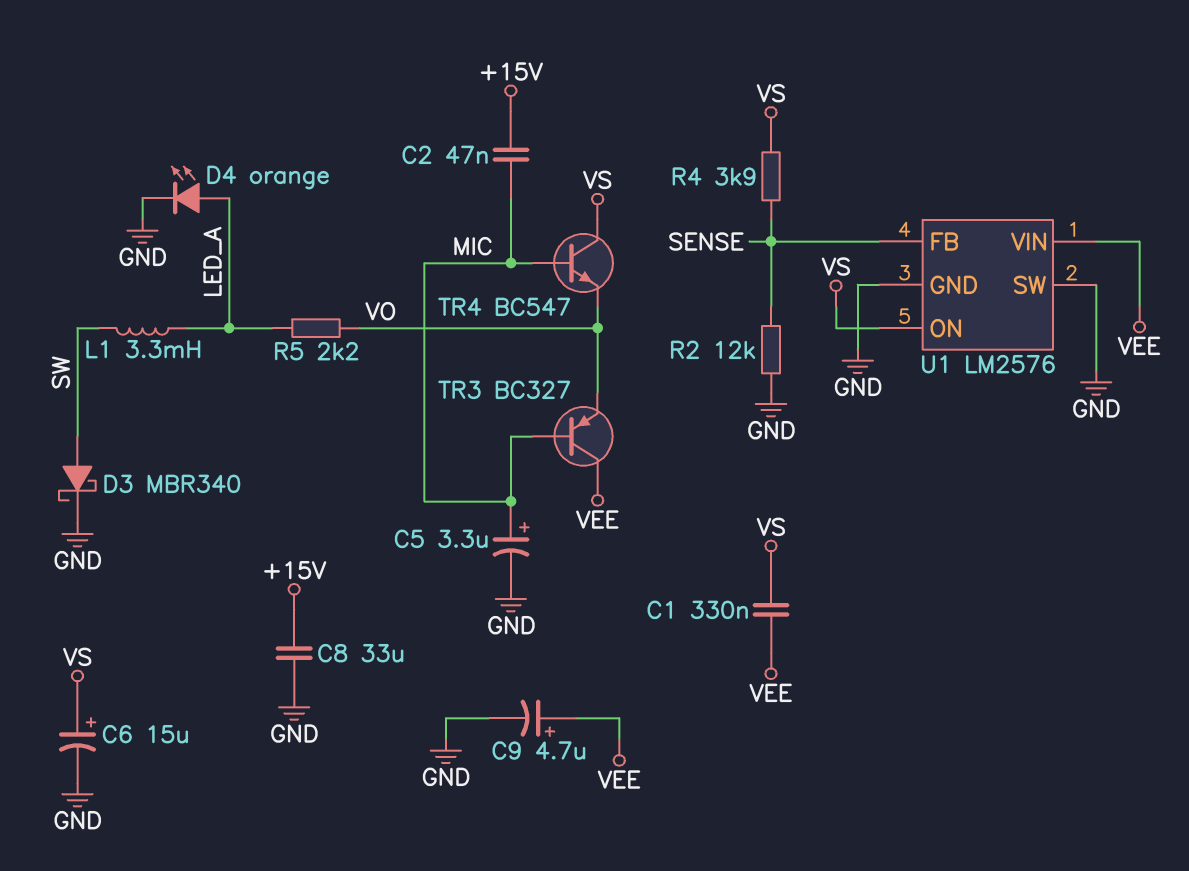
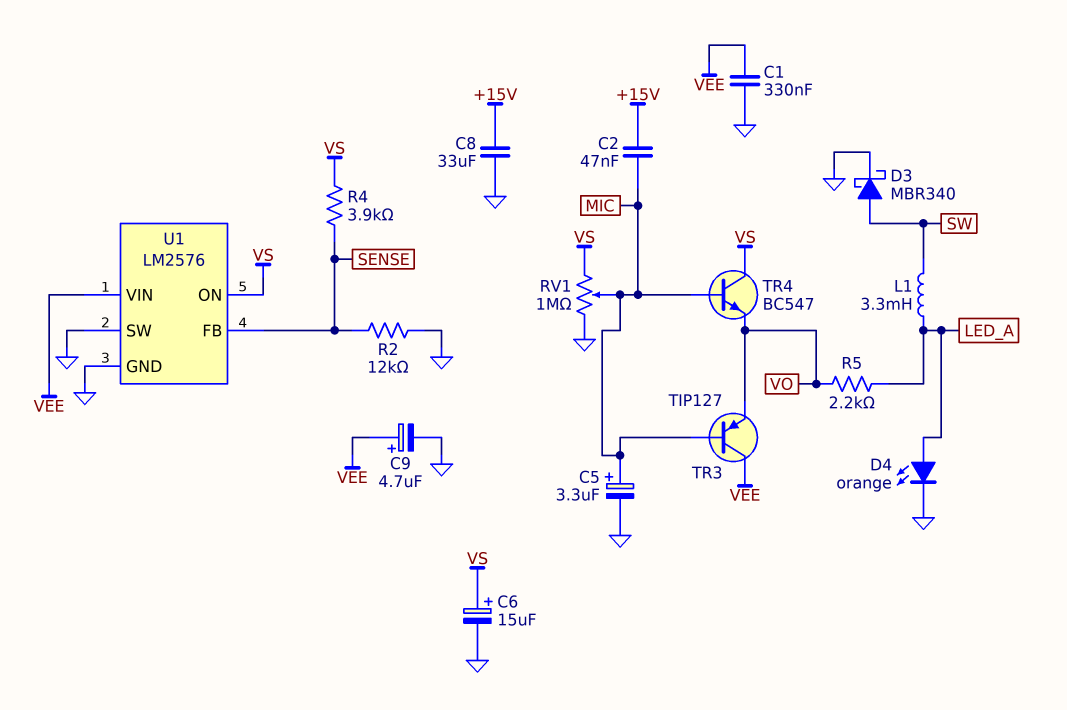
C1: 330nF (VEE, VS) -> 330nF (GND, VEE)
RV1: none -> 1M (GND, VS, wiper MIC)
TR3: PNP BC327 (B MIC, C VEE, E VO) -> PNP TIP127 (B MIC, C VEE, E VO)

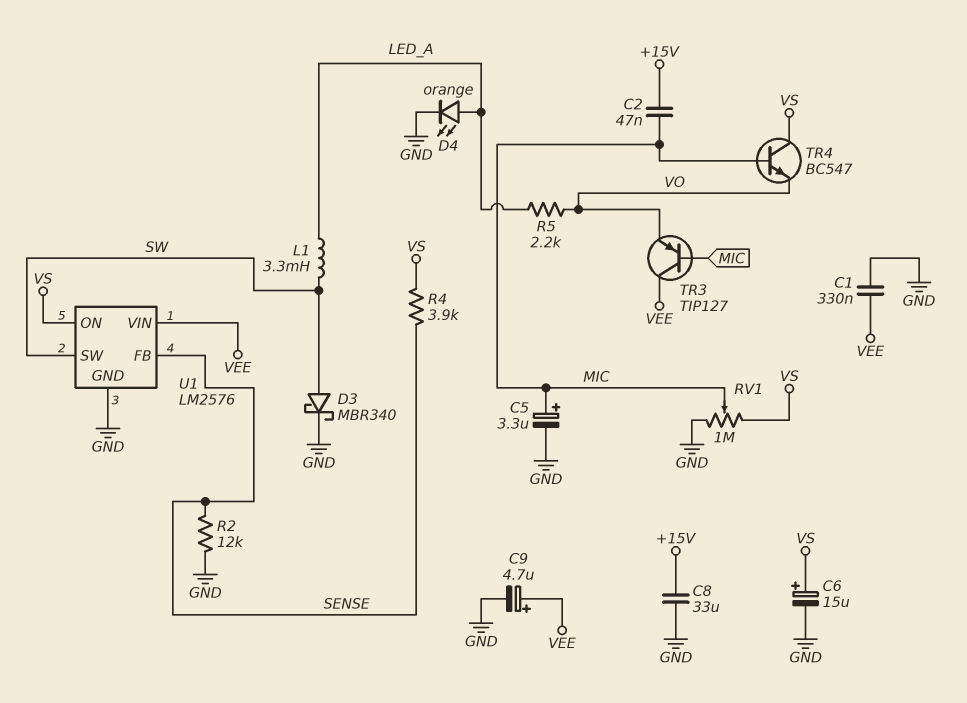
U1 pin SW: GND -> SW

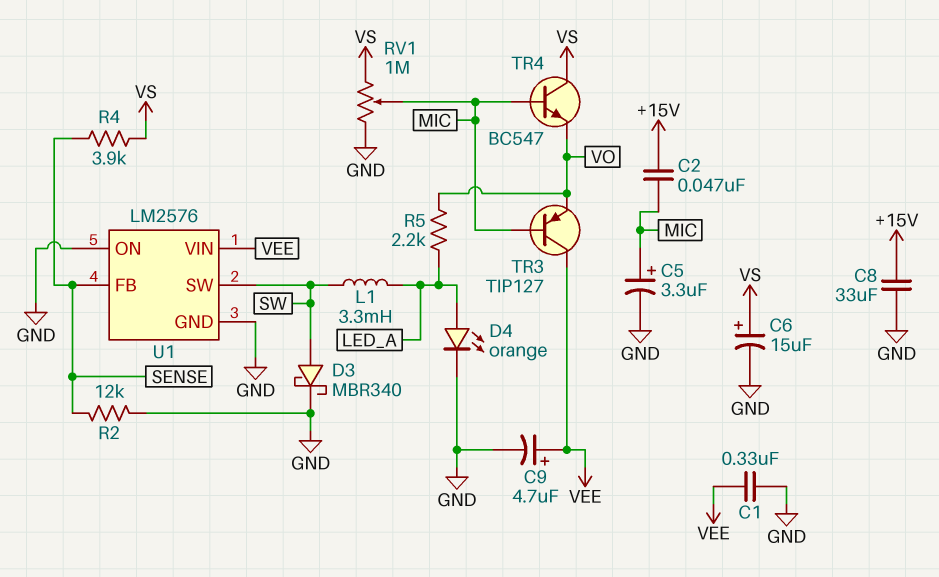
U1 pin ON: VS -> GND

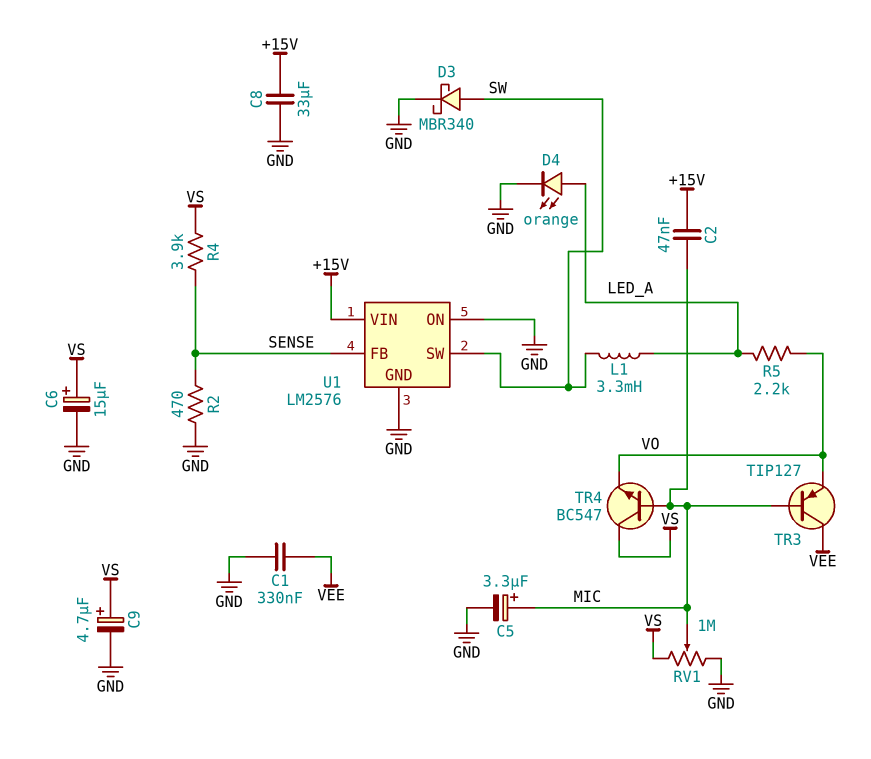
C9: 4.7uF (plus VEE, minus GND) -> 4.7uF (plus VS, minus GND)
R2: 12k (GND, SENSE) -> 470 (GND, SENSE)
U1 pin VIN: VEE -> +15V

